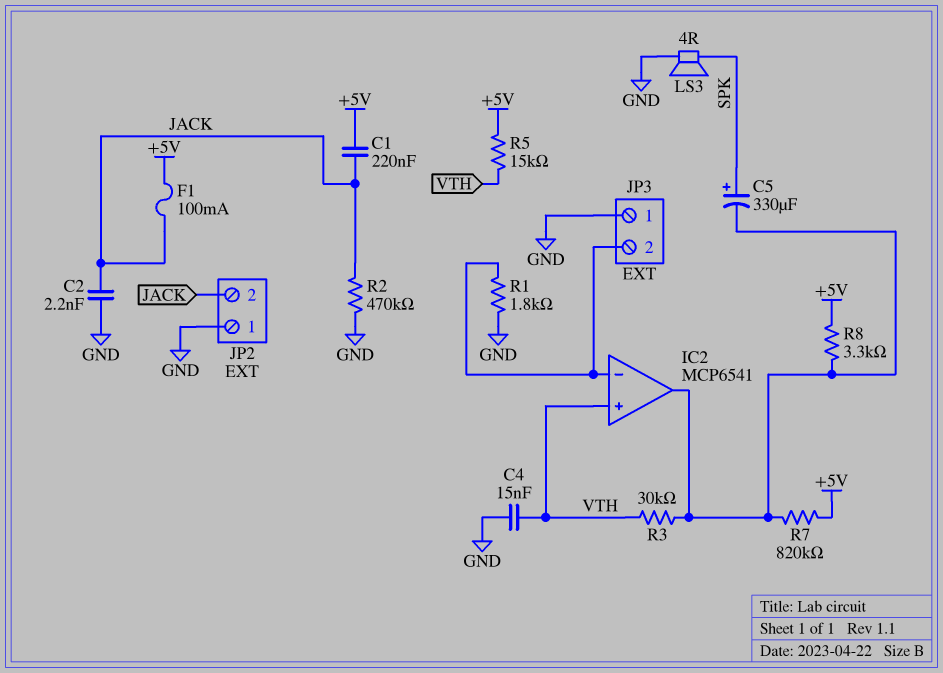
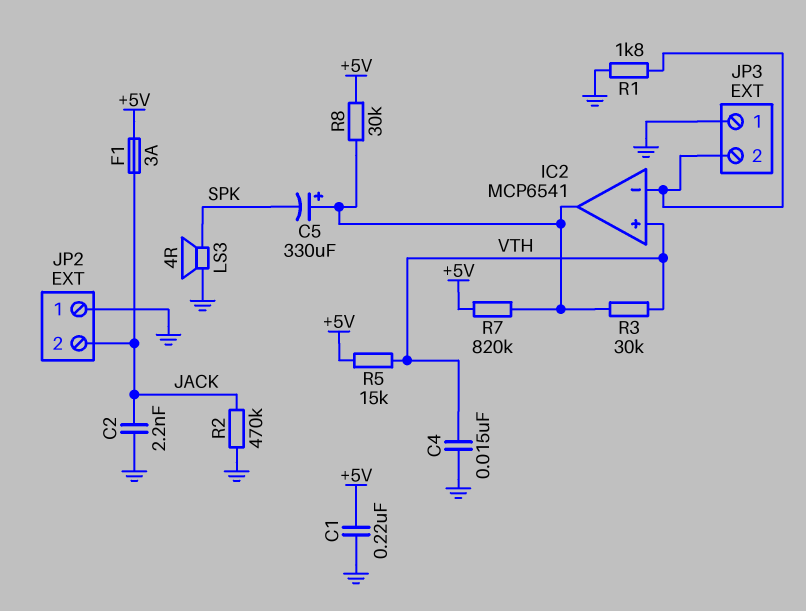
C1: 220nF (+5V, JACK) -> 220nF (+5V, GND)
C5: 330uF (plus SPK, minus IC2/out) -> 330uF (plus IC2/out, minus SPK)
F1: 100mA (+5V, JACK) -> 3A (+5V, JACK)
R8: 3.3k (+5V, IC2/out) -> 30k (+5V, IC2/out)

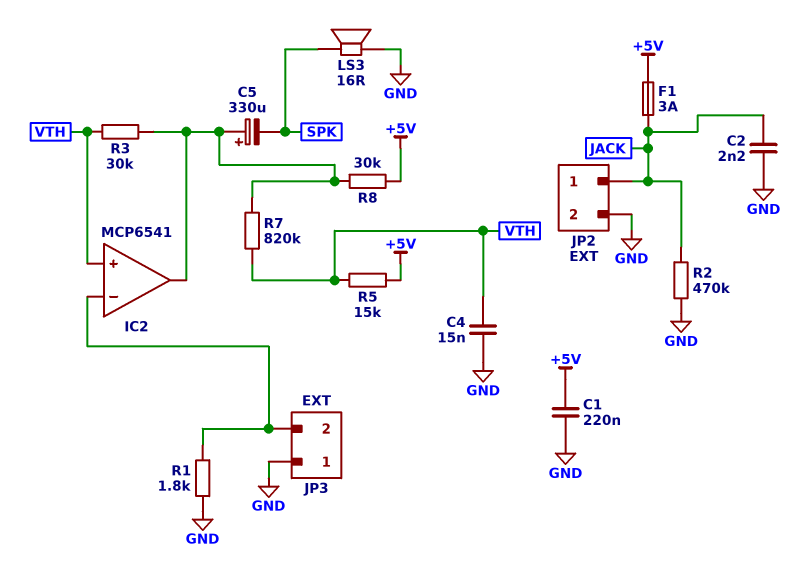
JP2 pin 1: GND -> JACK
JP2 pin 2: JACK -> GND
LS3: speaker 4R (GND, SPK) -> speaker 16R (GND, SPK)
R7: 820k (+5V, IC2/out) -> 820k (IC2/out, VTH)

